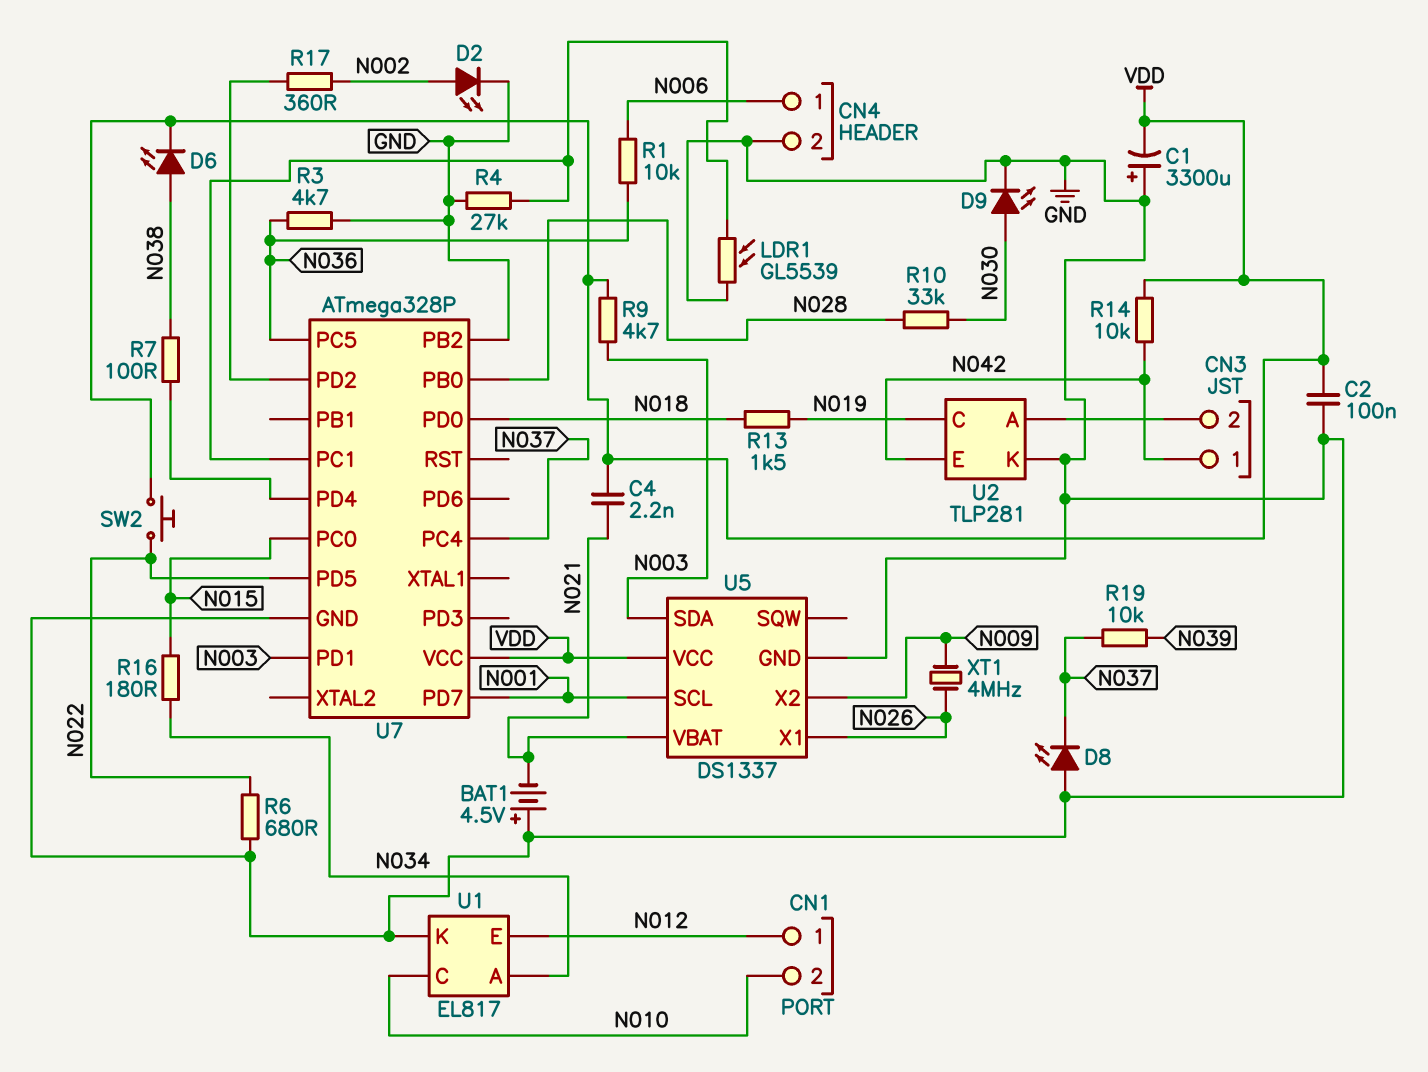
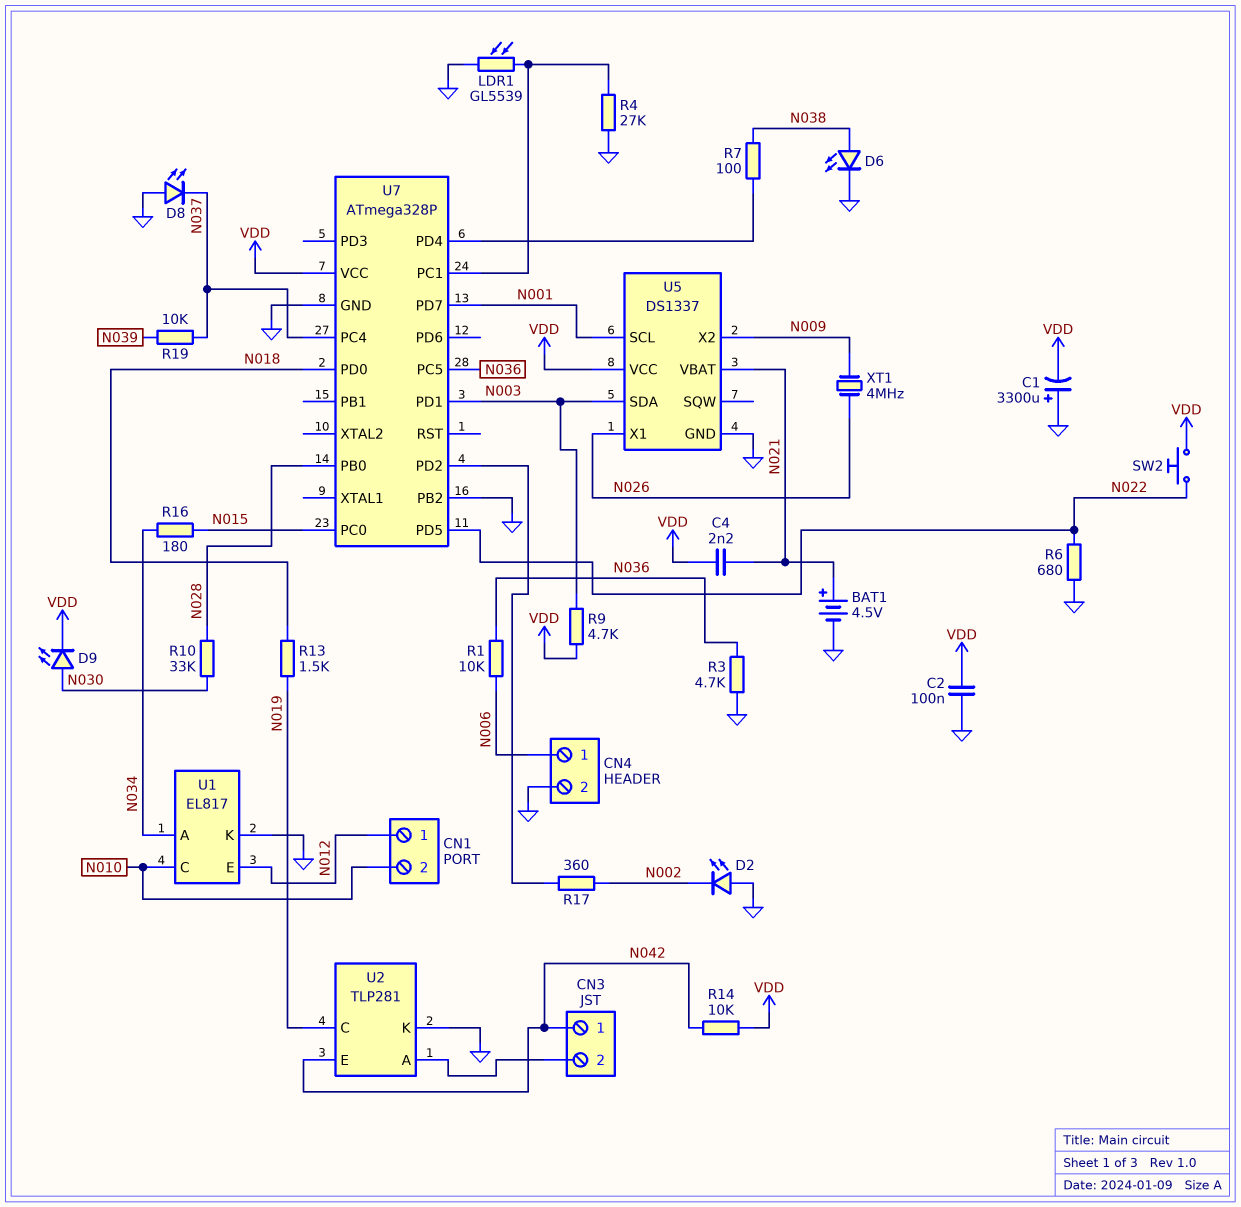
BAT1: 4.5V (plus GND, minus N021) -> 4.5V (plus N021, minus GND)
D2: LED (A N002, K GND) -> LED (A GND, K N002)
D6: LED (A N038, K VDD) -> LED (A N038, K GND)
D9: LED (A N030, K GND) -> LED (A N030, K VDD)

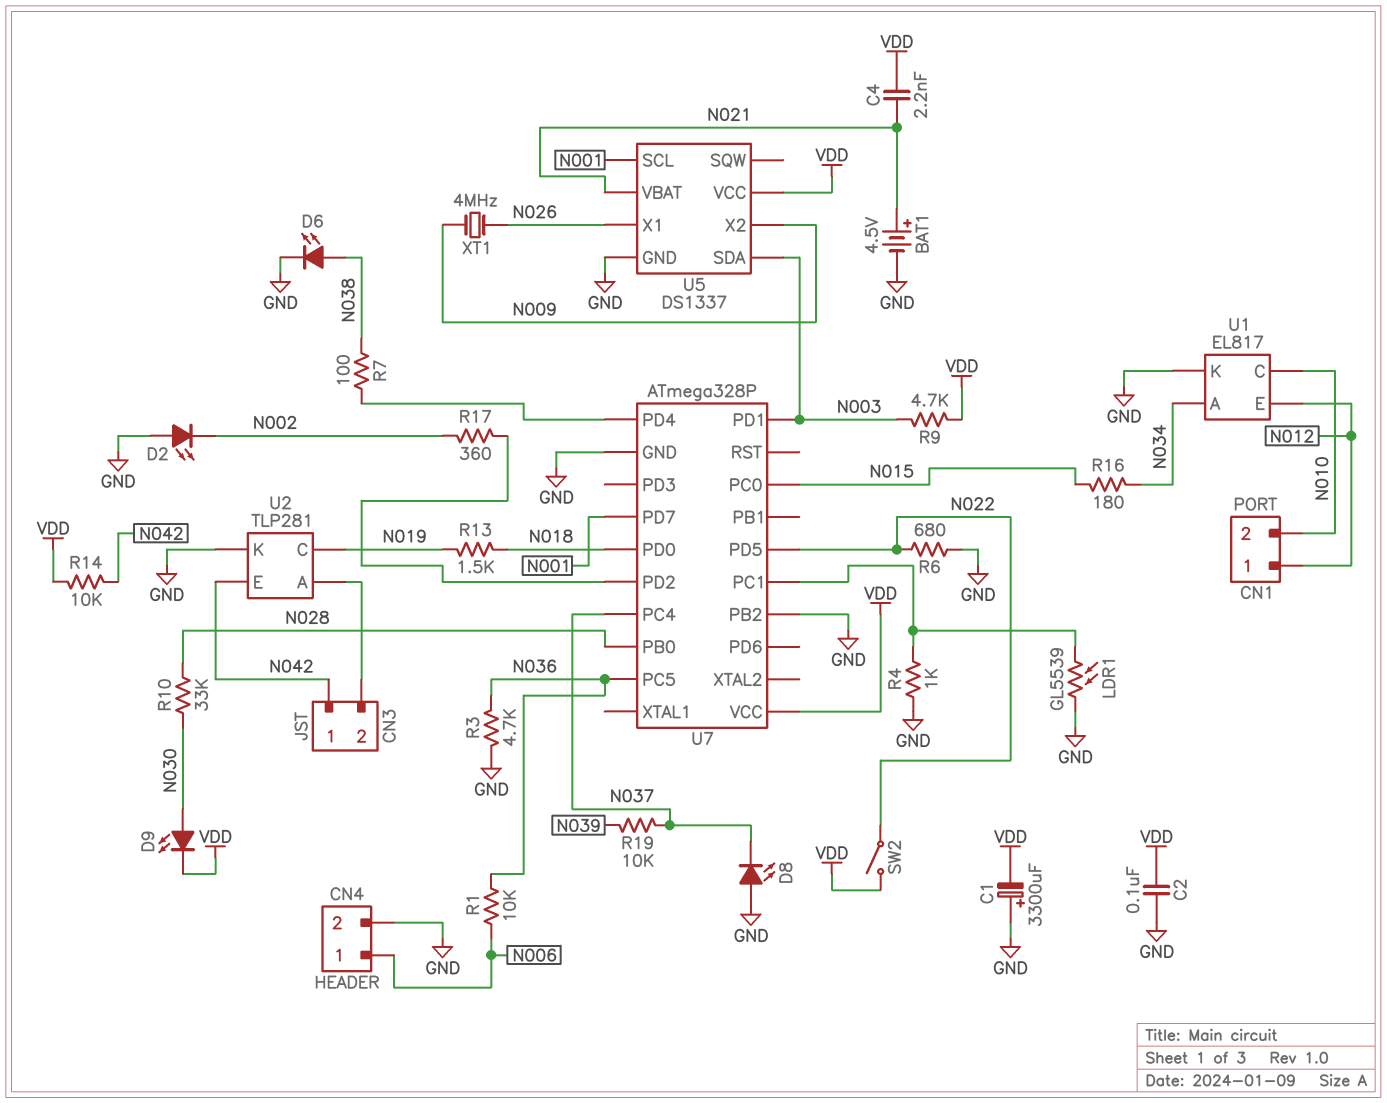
R4: 27k (GND, U7/PC1) -> 1k (GND, U7/PC1)
SW2: button (N022, VDD) -> switch (N022, VDD)

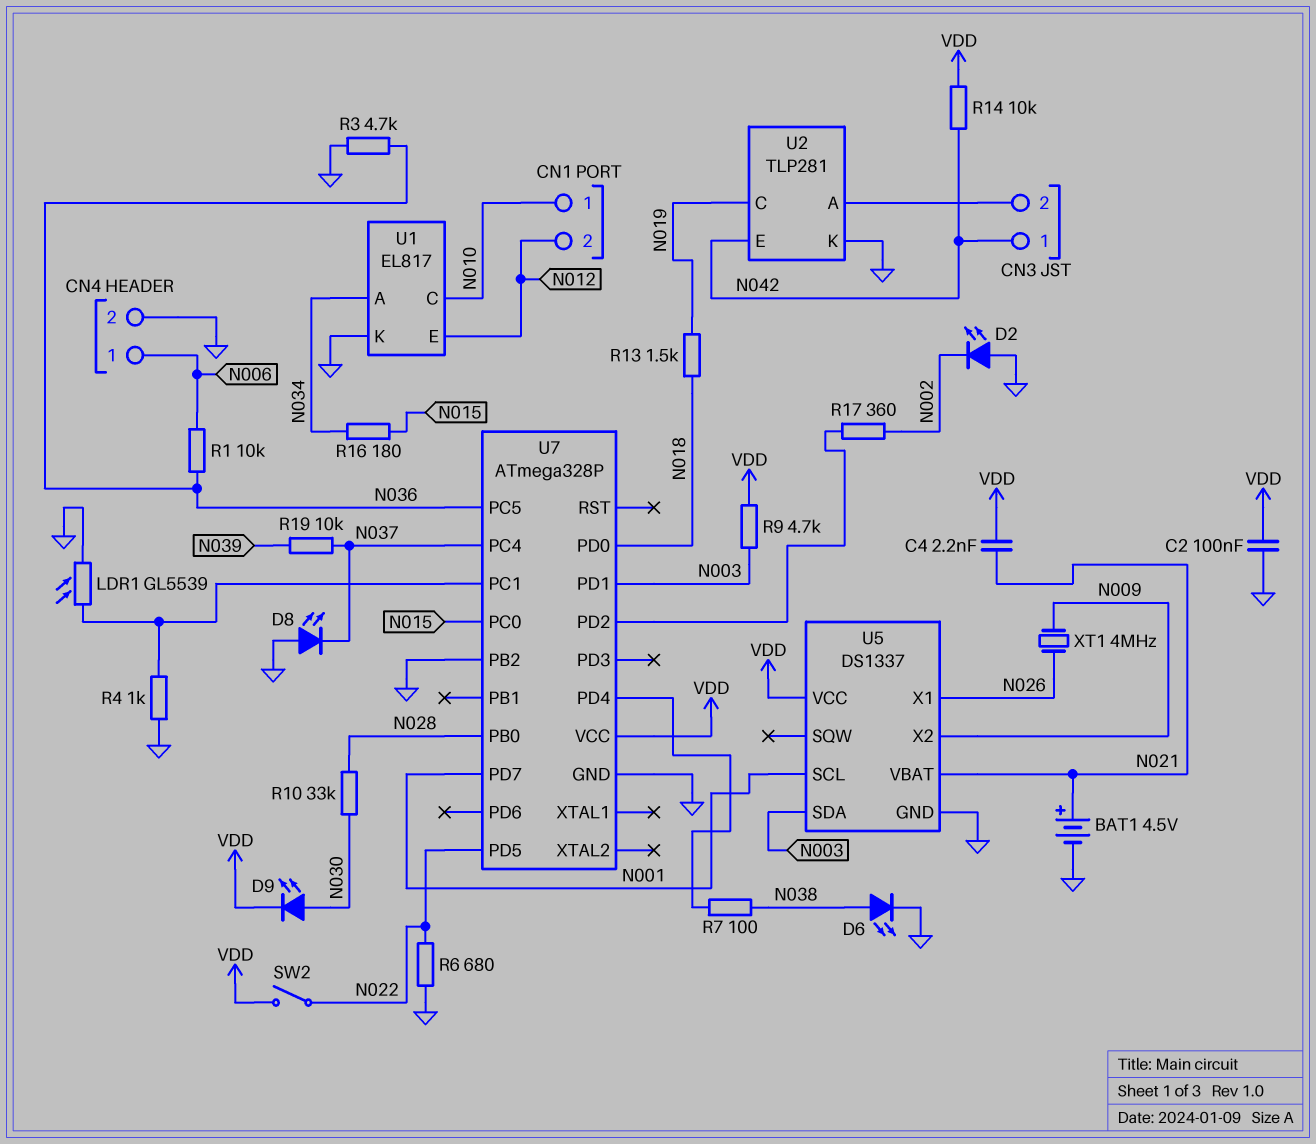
C1: 3300uF (plus GND, minus VDD) -> none
CN1 pin 1: N012 -> N010
CN1 pin 2: N010 -> N012

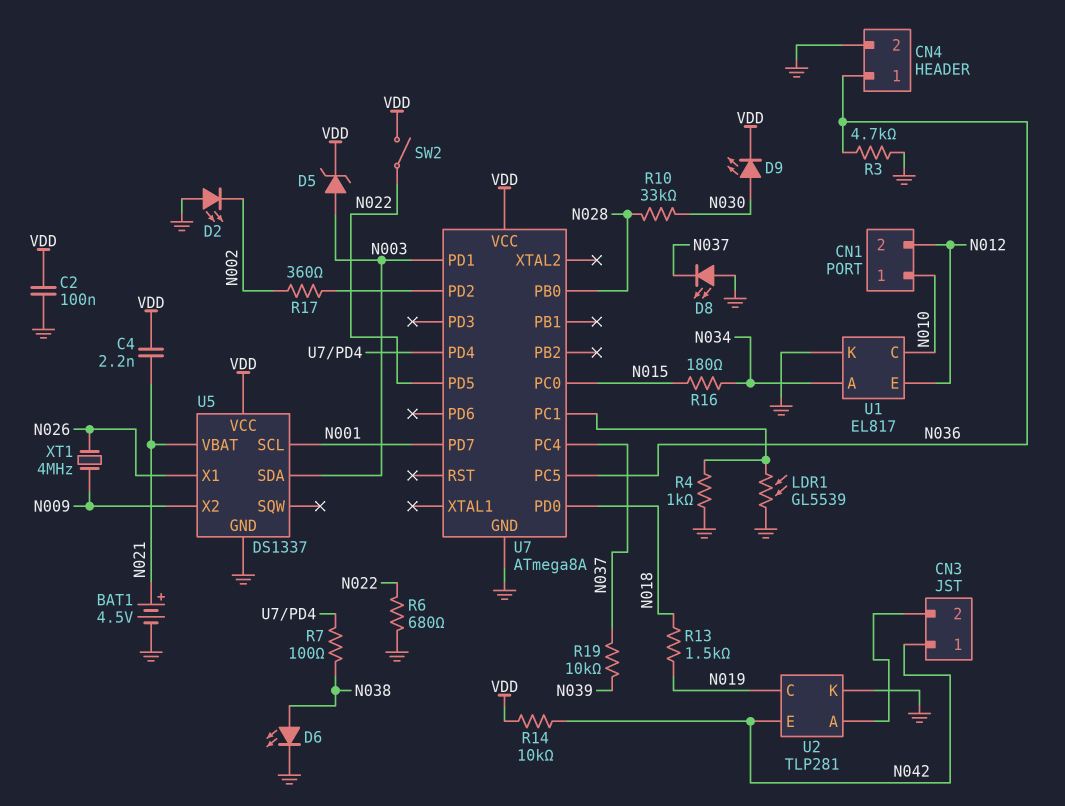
CN4 pin 1: N006 -> N036
D5: none -> zener (A N003, K VDD)
R1: 10k (N006, N036) -> none
R9: 4.7k (N003, VDD) -> none
U7: ATmega328P -> ATmega8A
U7 pin PB2: GND -> none

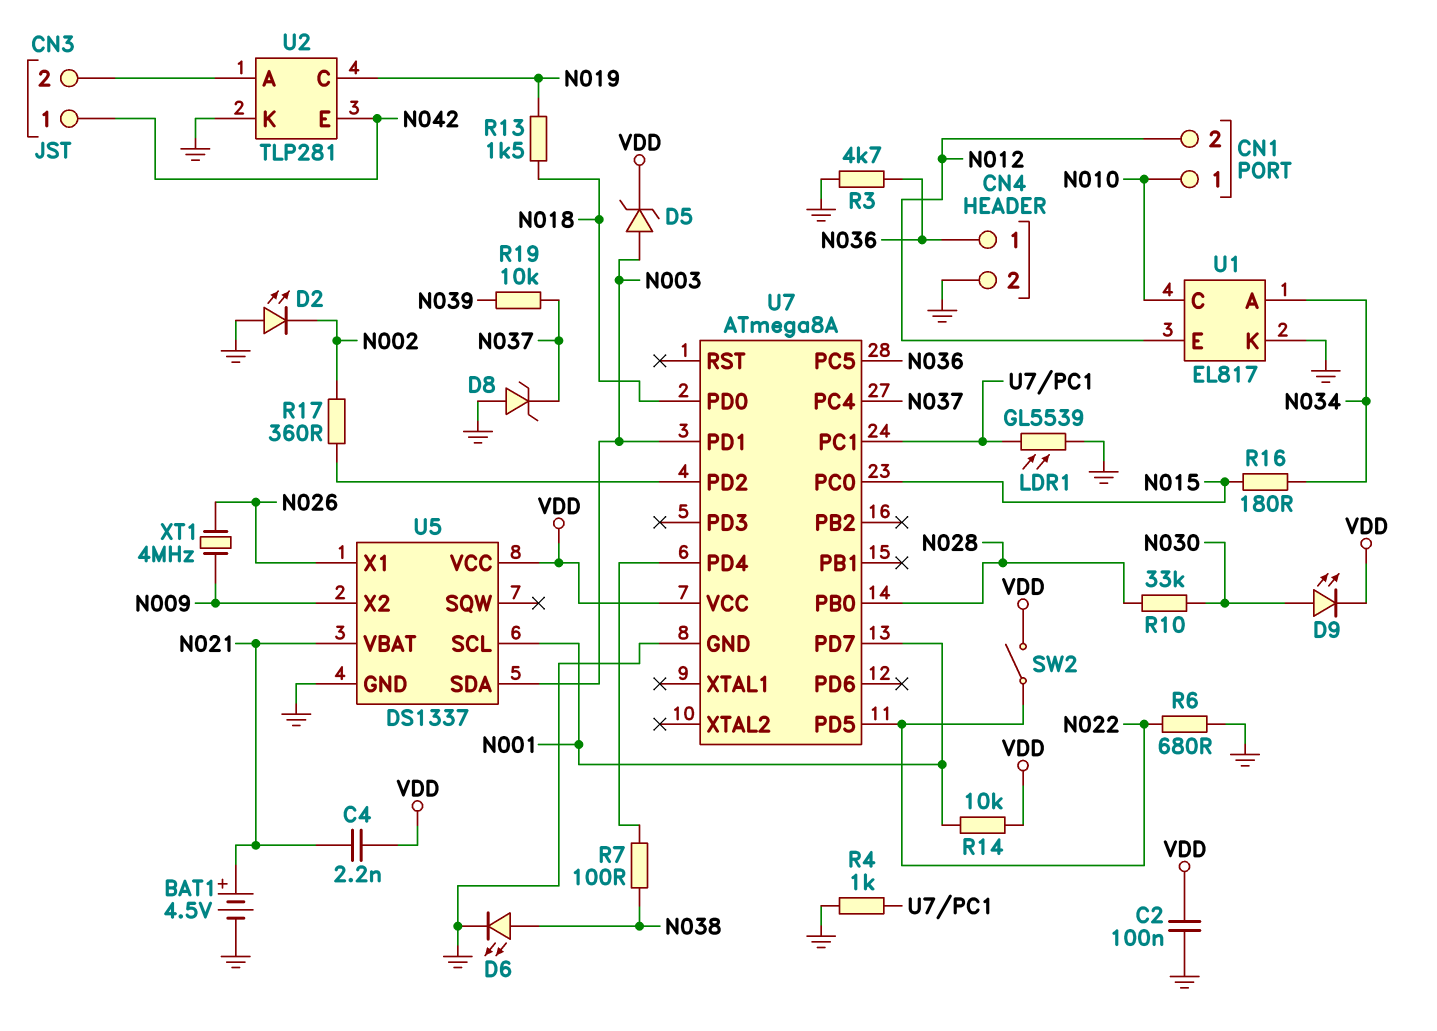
D8: LED (A GND, K N037) -> zener (A GND, K N037)
R14: 10k (N042, VDD) -> 10k (N001, VDD)

